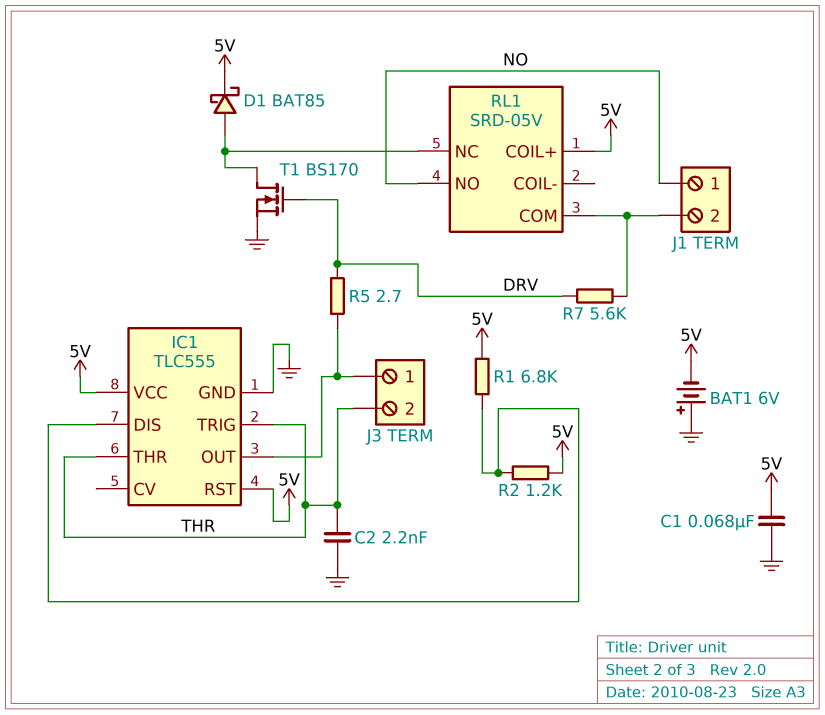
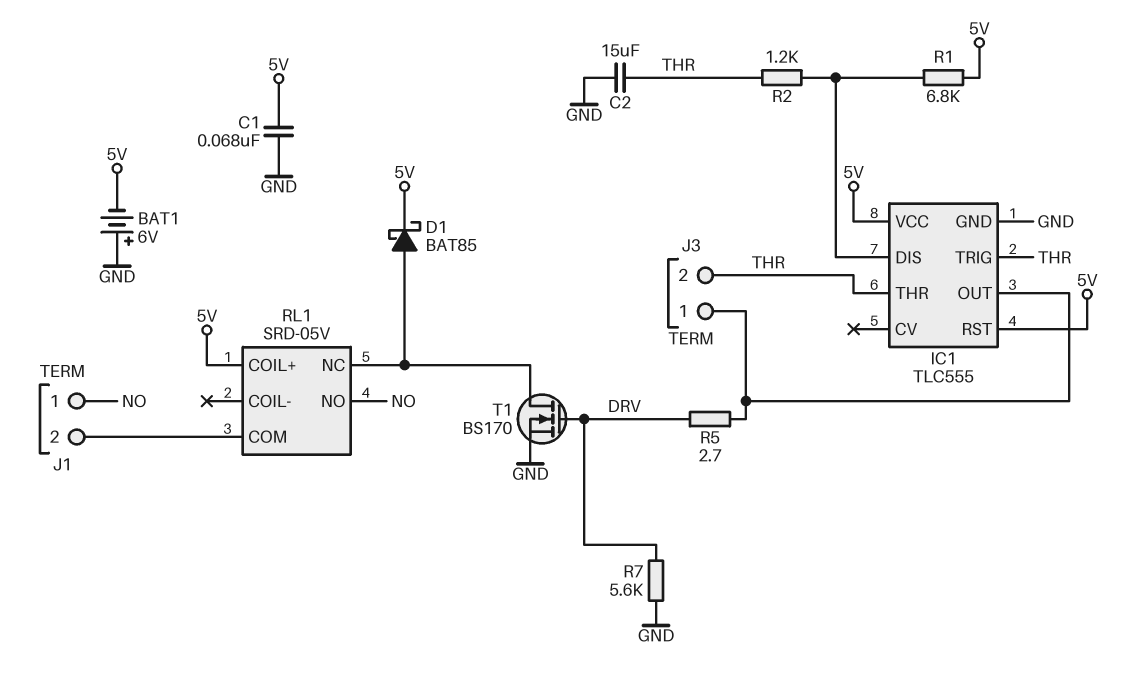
C2: 2.2nF (GND, THR) -> 15uF (GND, THR)
R2: 1.2k (5V, IC1/DIS) -> 1.2k (IC1/DIS, THR)
R7: 5.6k (DRV, J1/2) -> 5.6k (DRV, GND)

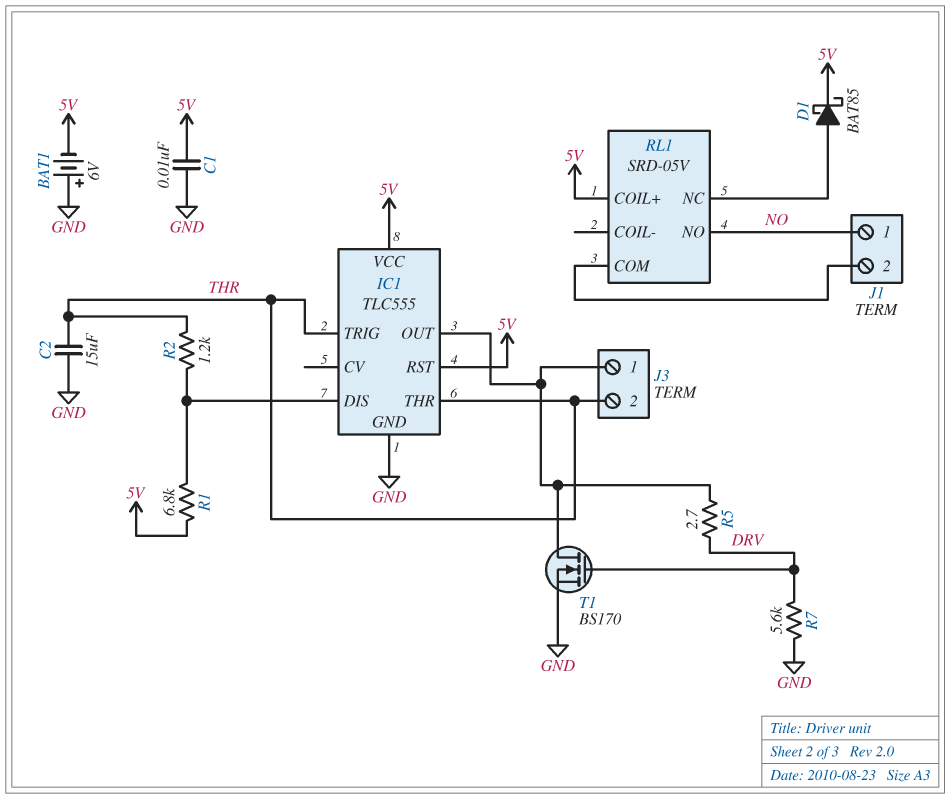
C1: 68nF (5V, GND) -> 10nF (5V, GND)
T1: NMOS BS170 (G DRV, D RL1/NC, S GND) -> NMOS BS170 (G DRV, D IC1/OUT, S GND)

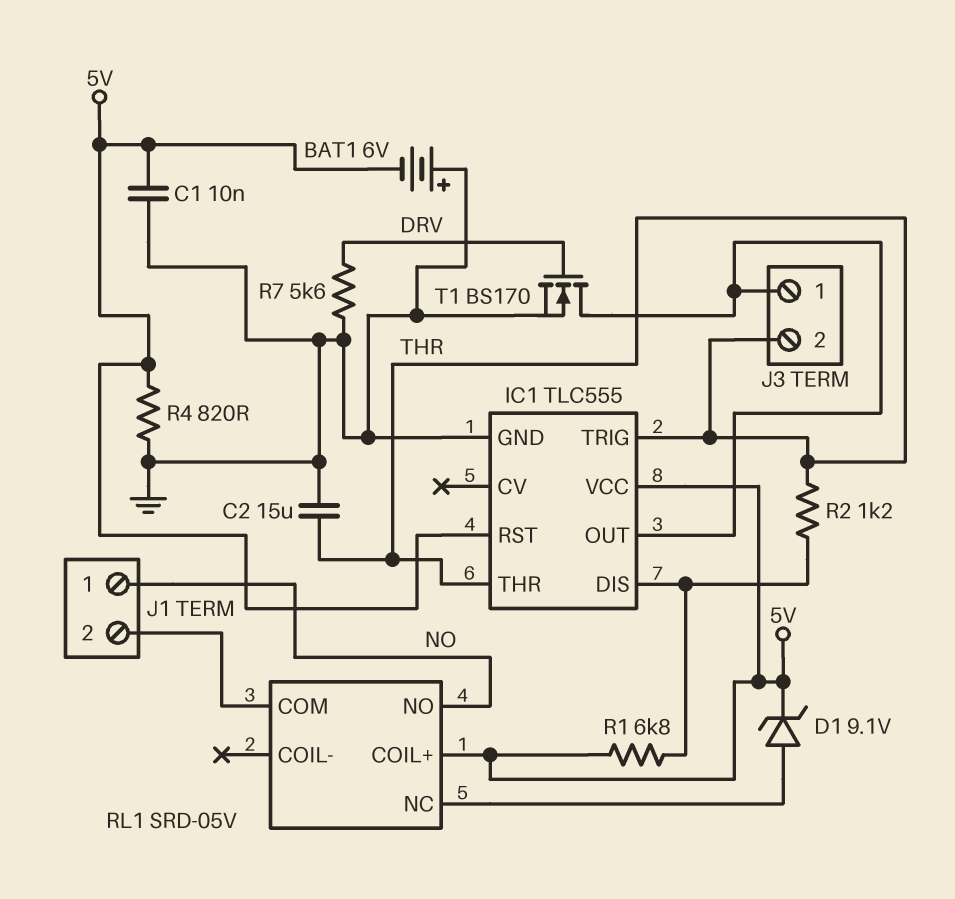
D1: schottky BAT85 (A RL1/NC, K 5V) -> zener 9.1V (A RL1/NC, K 5V)
R4: none -> 820 (5V, GND)
R5: 2.7 (DRV, IC1/OUT) -> none

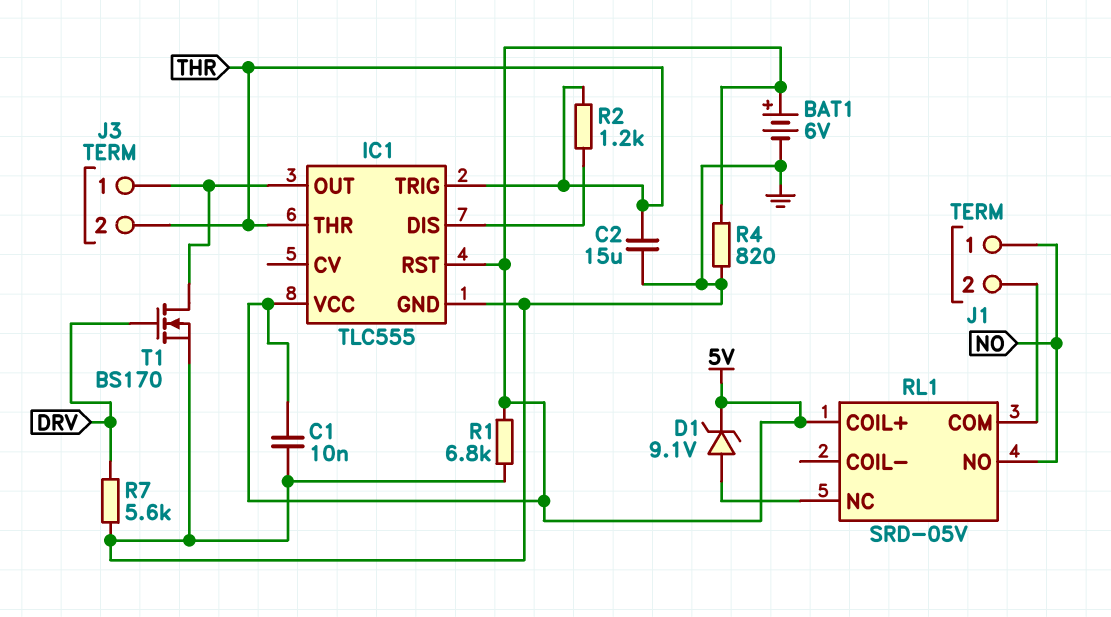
BAT1: 6V (plus GND, minus 5V) -> 6V (plus 5V, minus GND)
R1: 6.8k (5V, IC1/DIS) -> 6.8k (5V, GND)

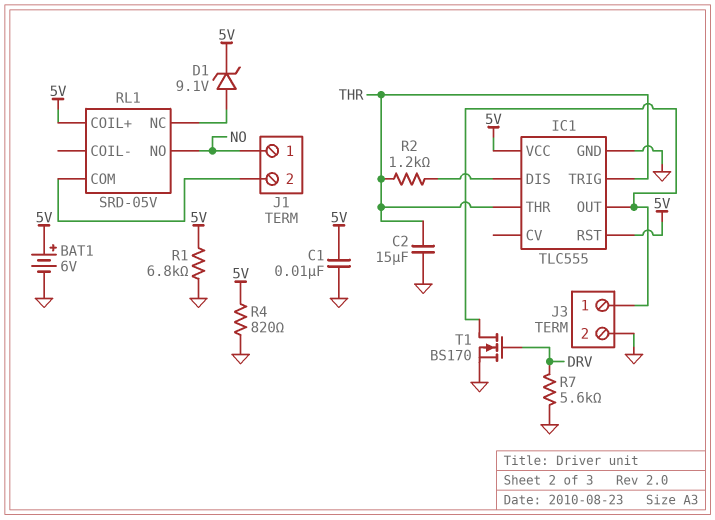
J3 pin 2: THR -> GND

